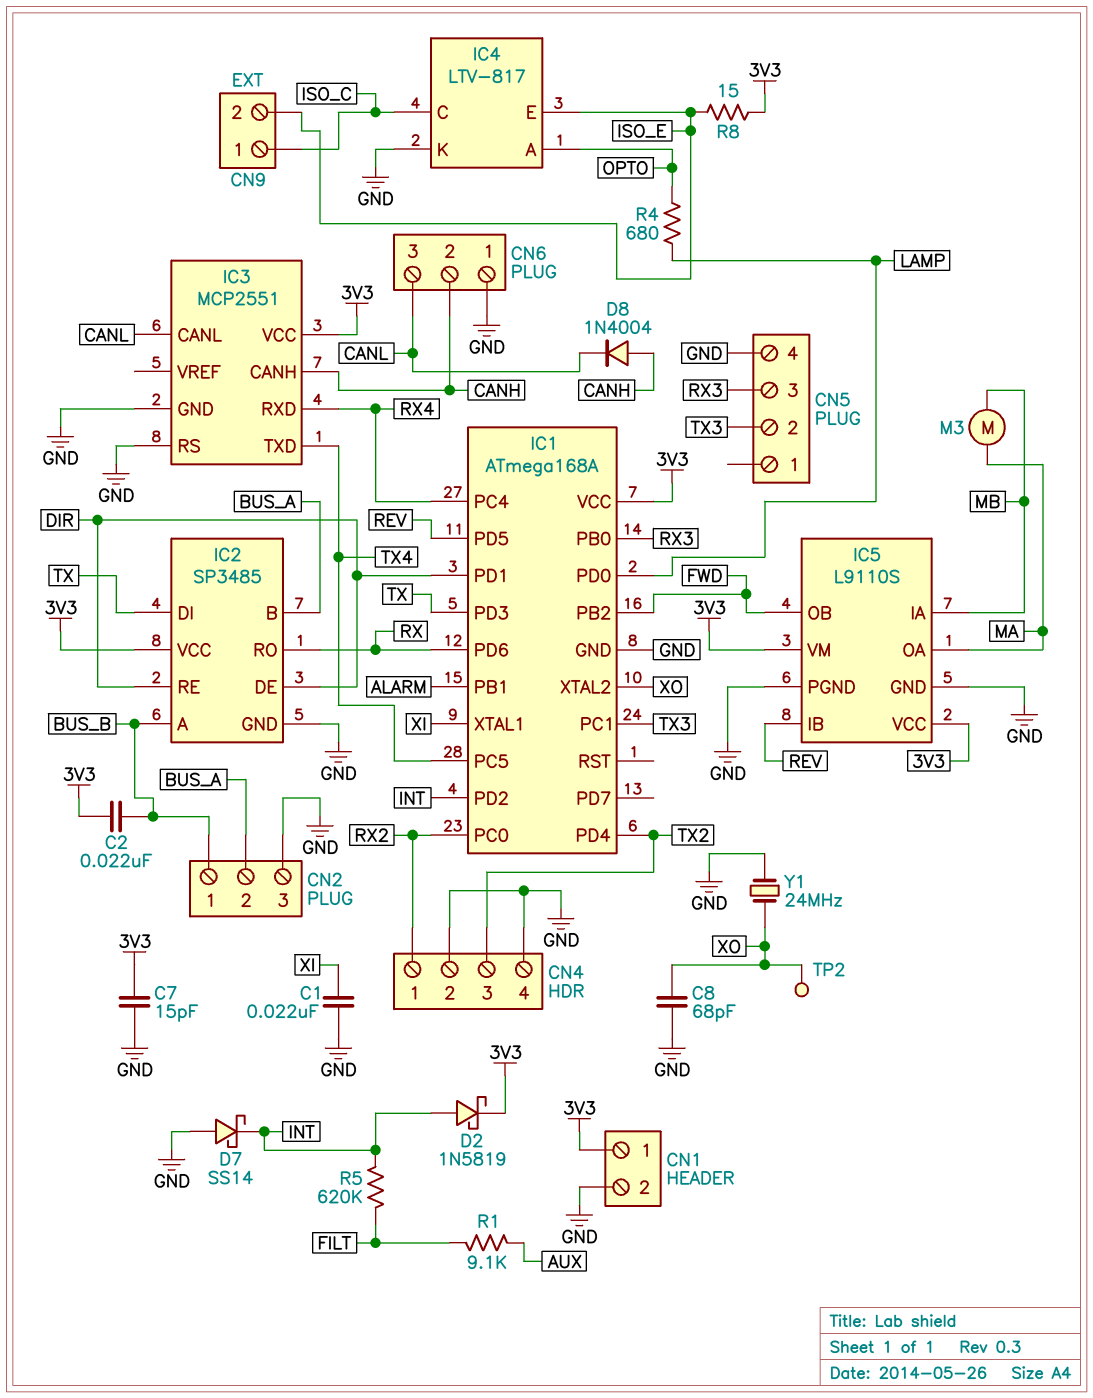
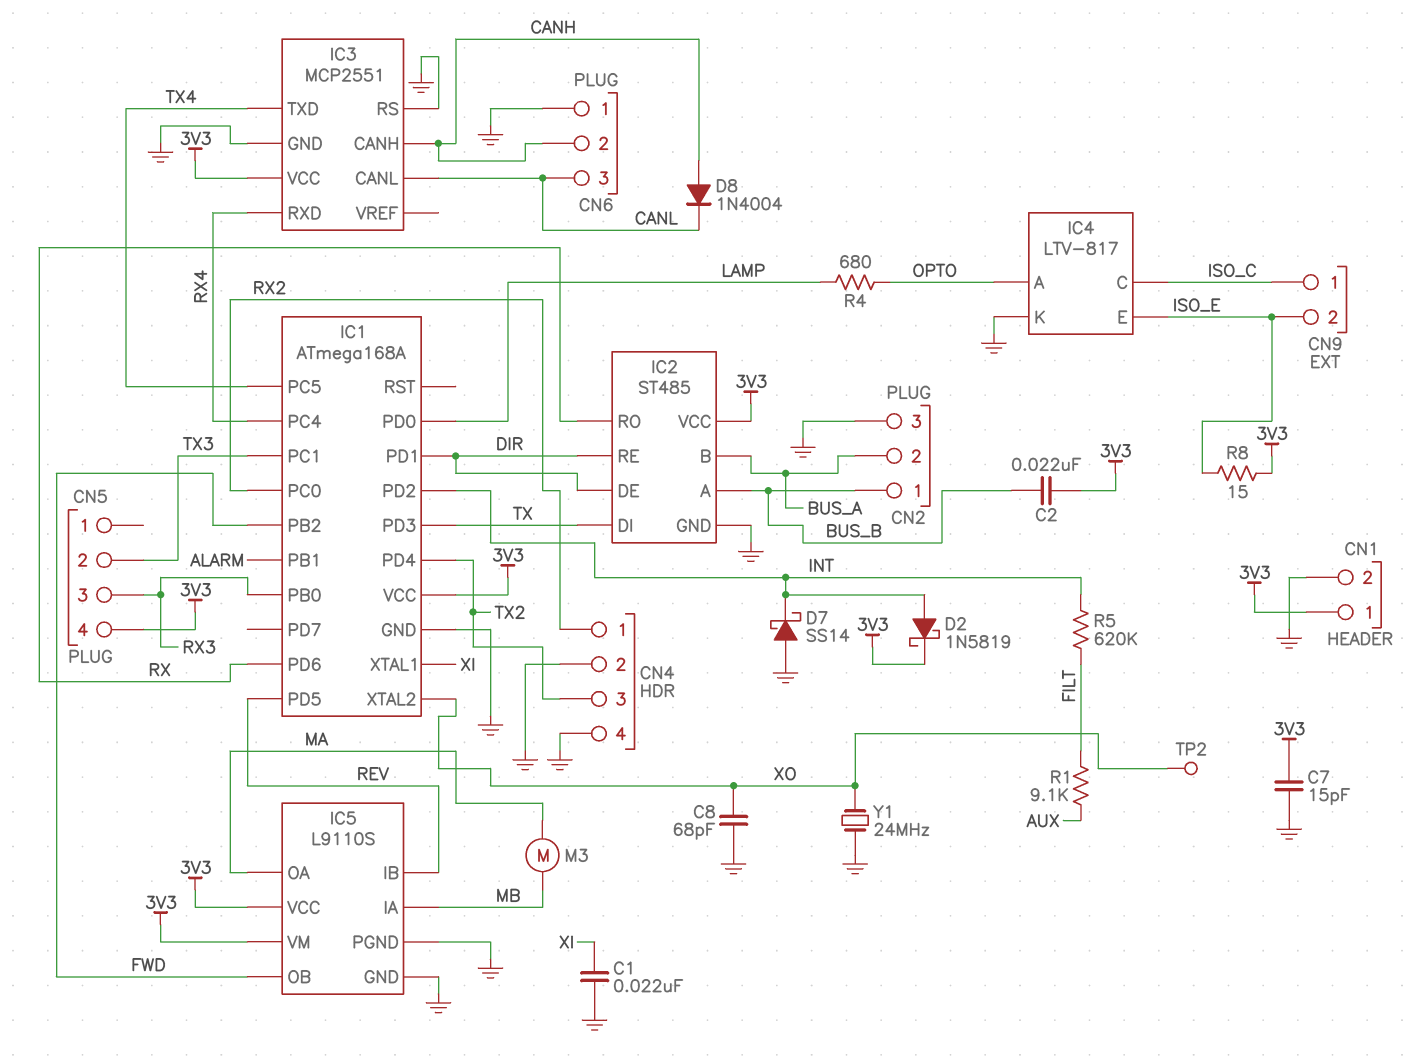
CN5 pin 4: GND -> 3V3
IC2: SP3485 -> ST485

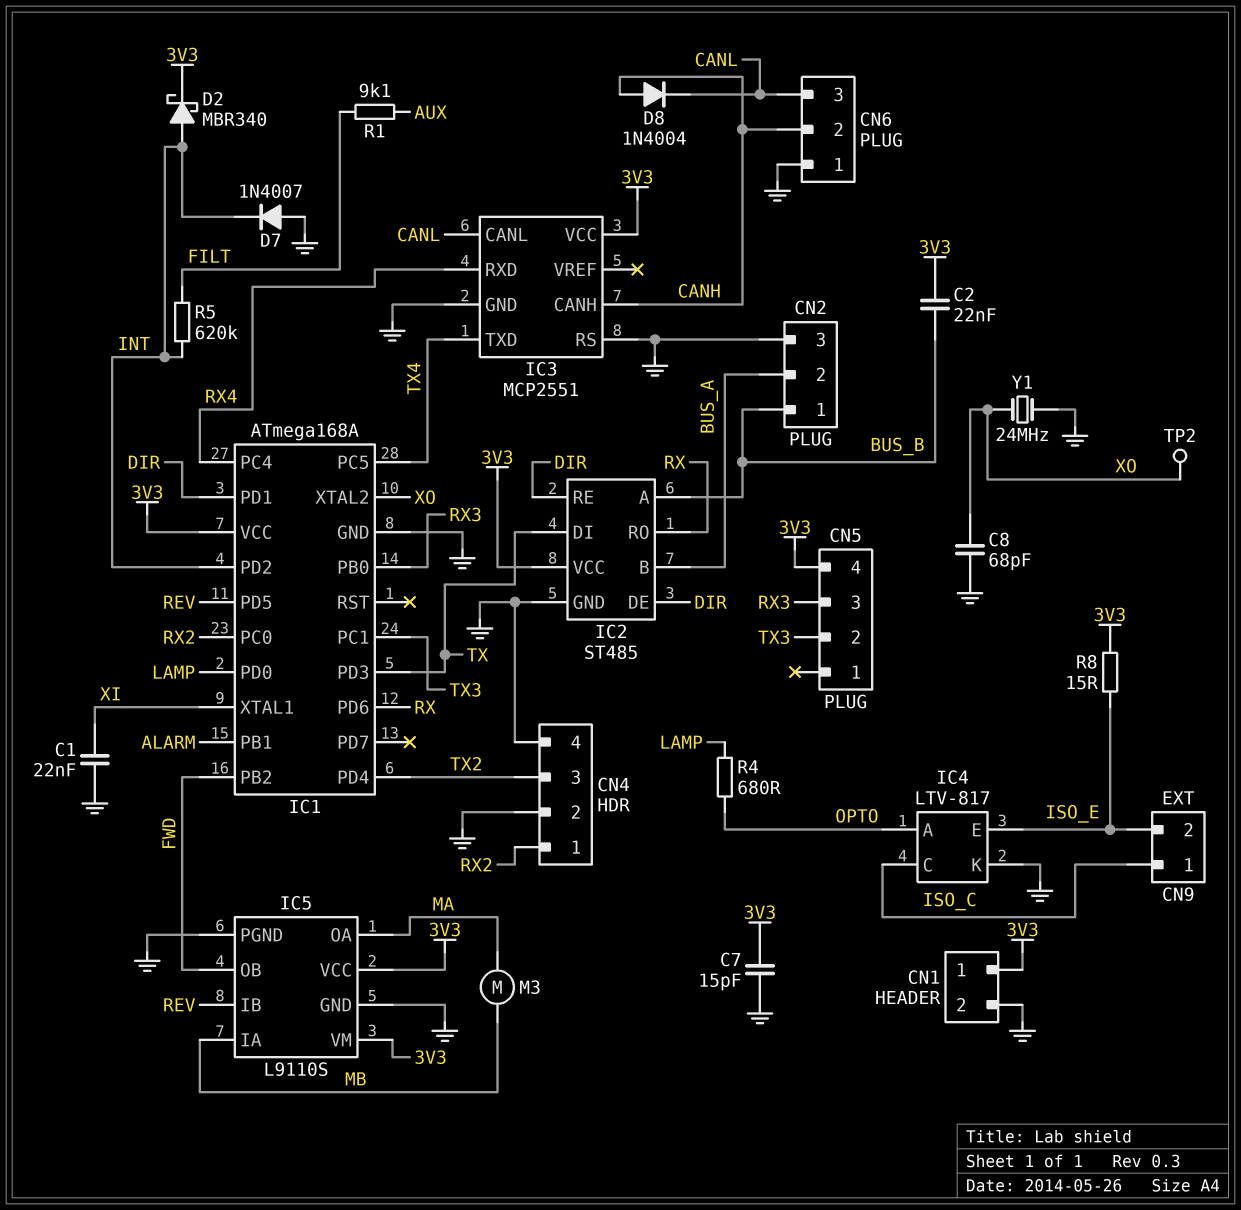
D2: schottky 1N5819 (A INT, K 3V3) -> schottky MBR340 (A INT, K 3V3)
D7: schottky SS14 (A GND, K INT) -> diode 1N4007 (A GND, K INT)

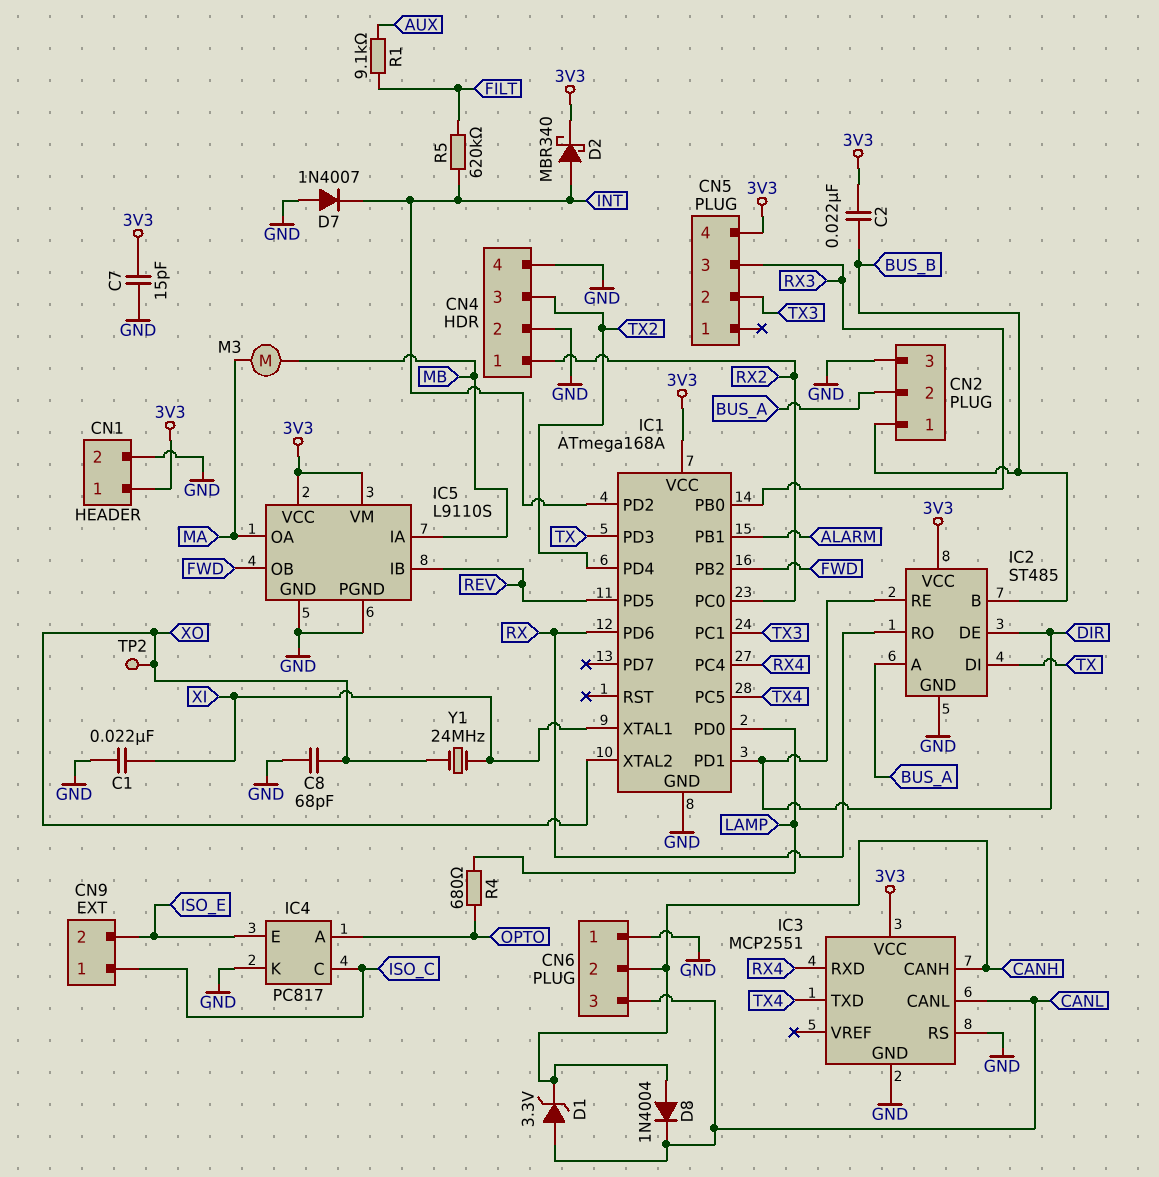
D1: none -> zener 3.3V (A CANL, K CANH)
IC2 pin A: BUS_B -> BUS_A
IC2 pin B: BUS_A -> BUS_B
IC4: LTV-817 -> PC817
R8: 15 (3V3, ISO_E) -> none
Y1: 24MHz (GND, XO) -> 24MHz (XI, XO)

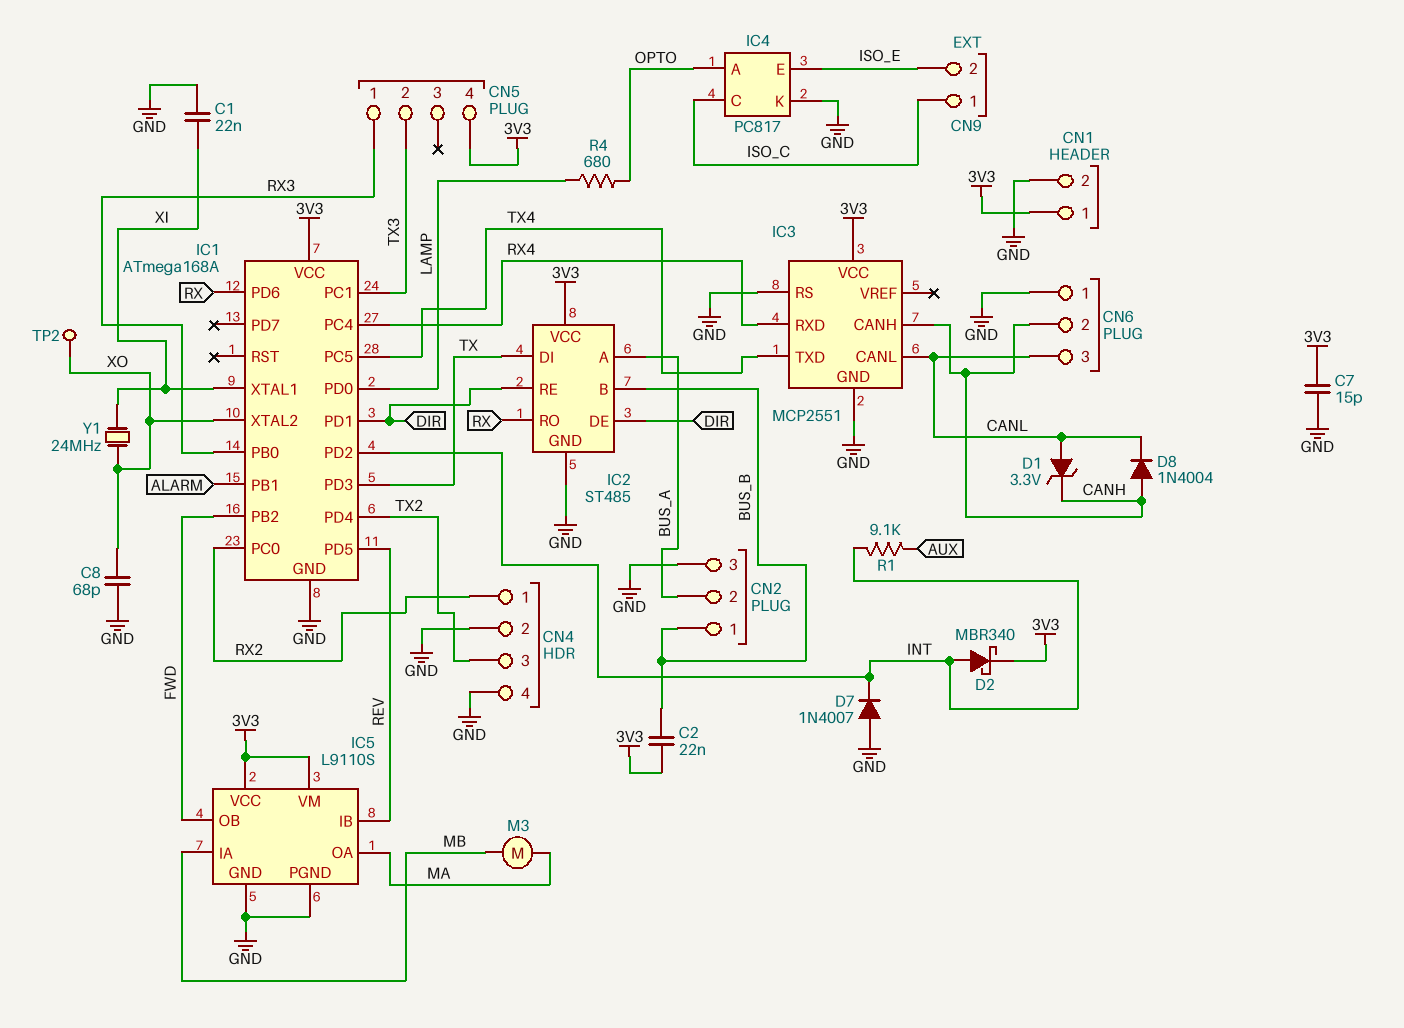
CN5 pin 1: none -> RX3
CN5 pin 3: RX3 -> none
R1: 9.1k (AUX, FILT) -> 9.1k (AUX, INT)
R5: 620k (FILT, INT) -> none

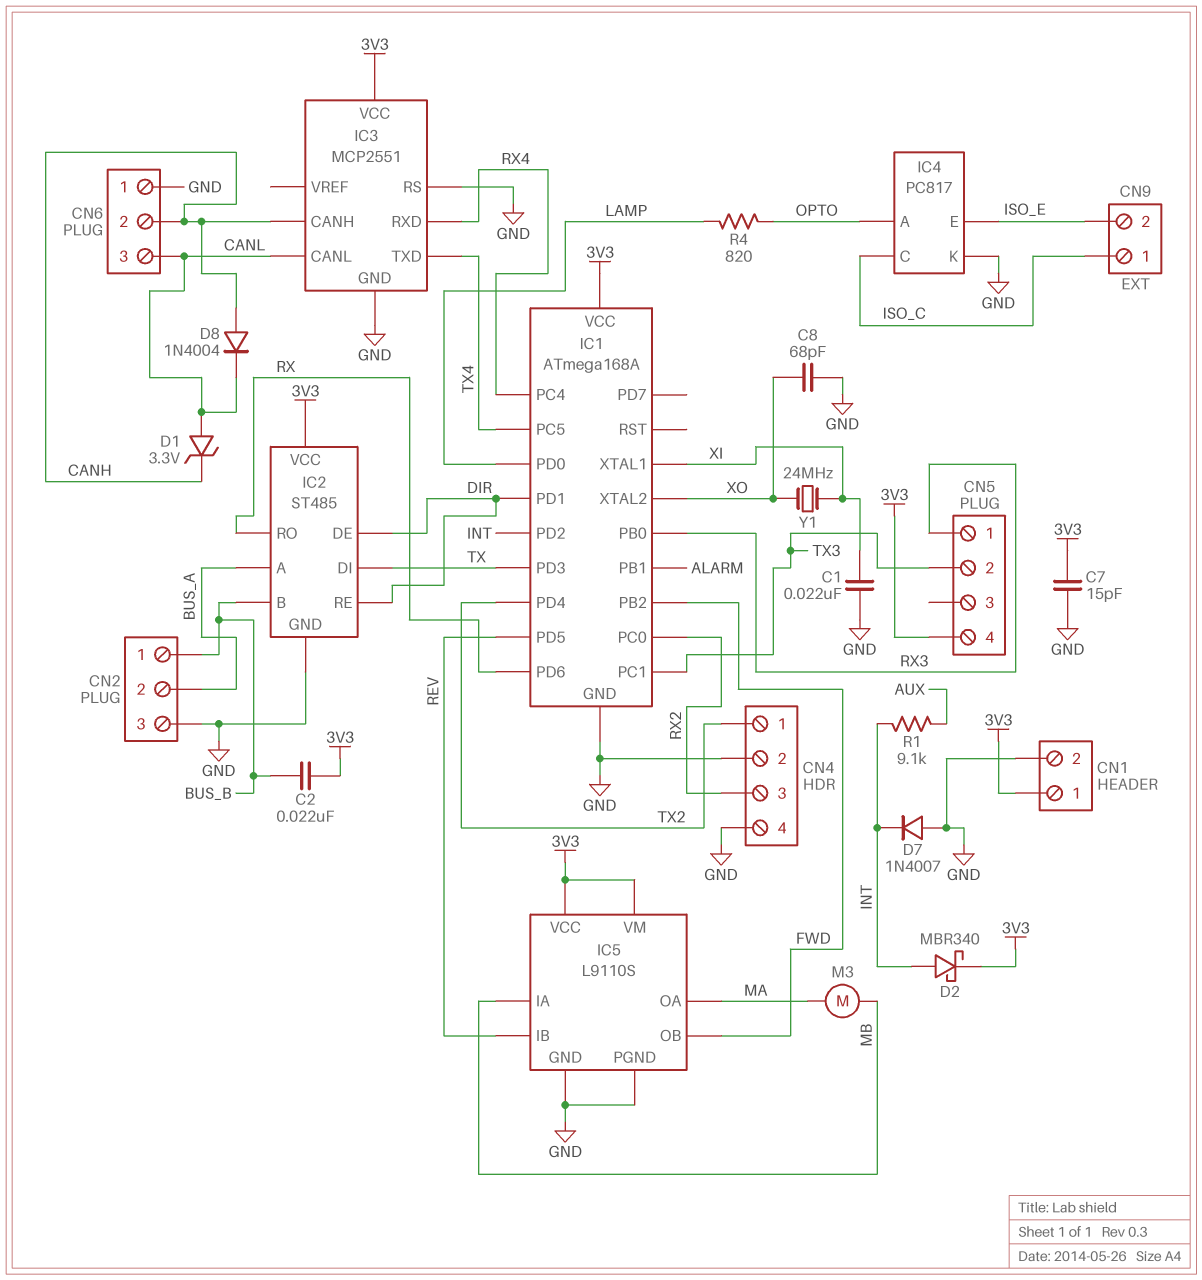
CN4 pin 1: RX2 -> TX2
CN4 pin 3: TX2 -> RX2
R4: 680 (LAMP, OPTO) -> 820 (LAMP, OPTO)
TP2: test point (XO) -> none

